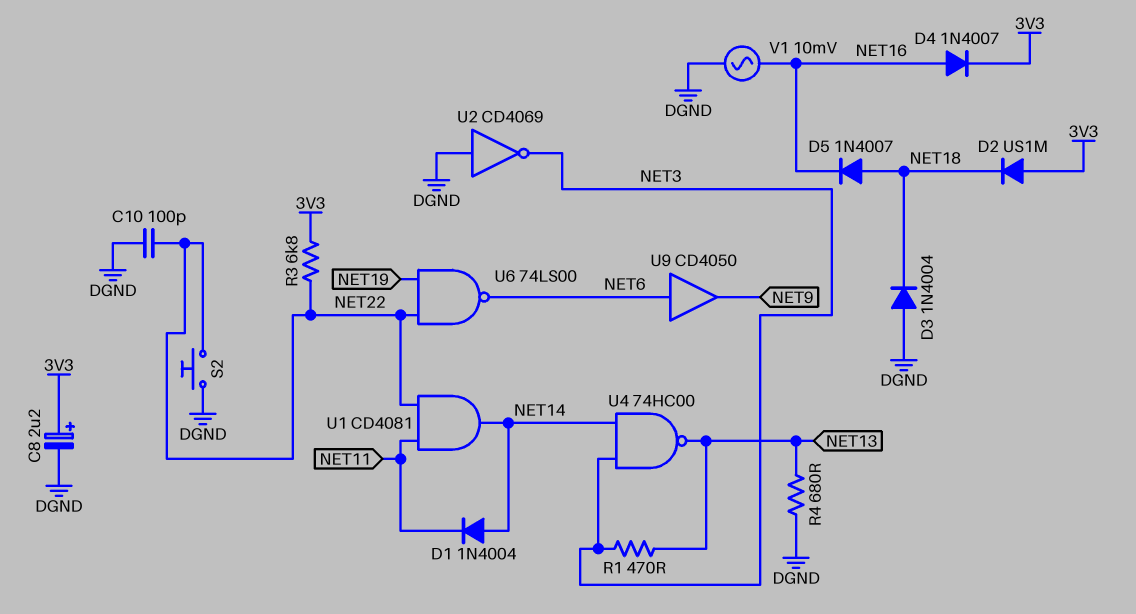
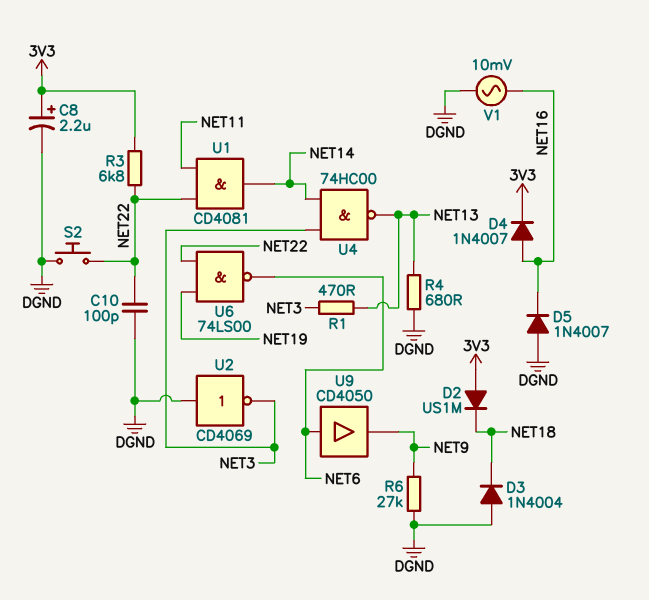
D1: diode 1N4004 (A NET14, K NET11) -> none
D5: diode 1N4007 (A NET18, K NET16) -> diode 1N4007 (A DGND, K NET16)
R6: none -> 27k (DGND, NET9)

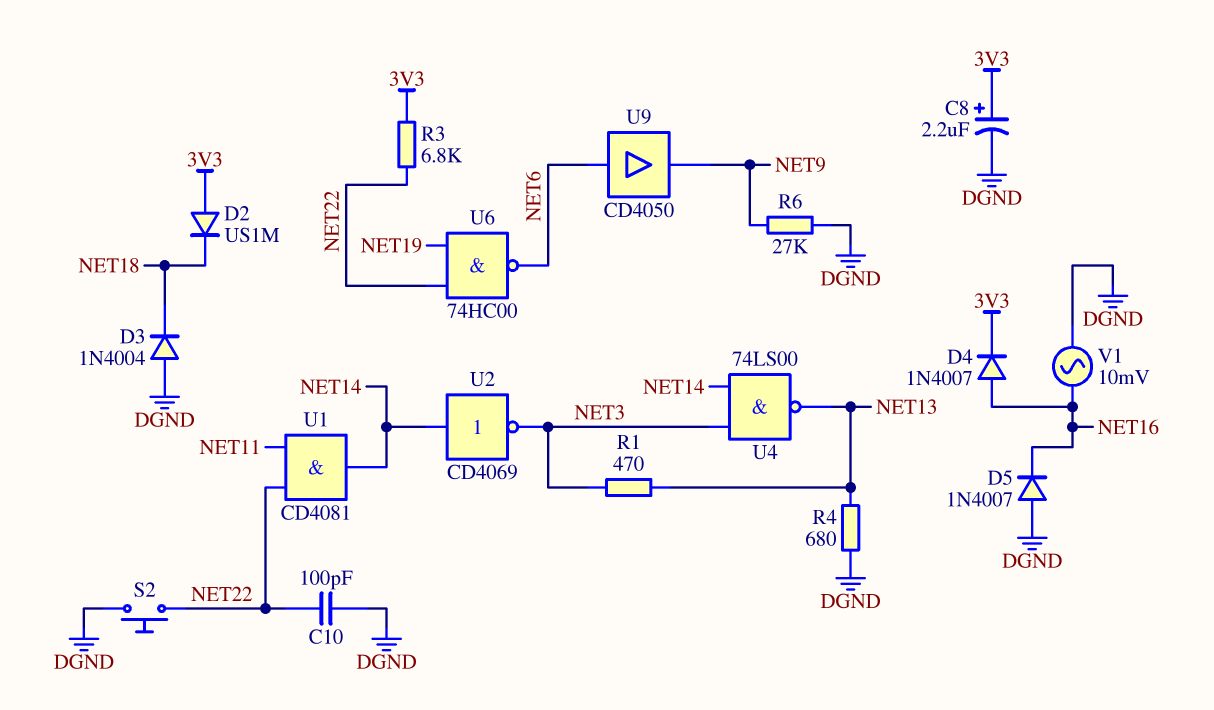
U2: NOT CD4069 (in DGND, out NET3) -> NOT CD4069 (in NET14, out NET3)
U4: NAND 74HC00 (in NET3, in NET14, out NET13) -> NAND 74LS00 (in NET3, in NET14, out NET13)
U6: NAND 74LS00 (in NET19, in NET22, out NET6) -> NAND 74HC00 (in NET19, in NET22, out NET6)

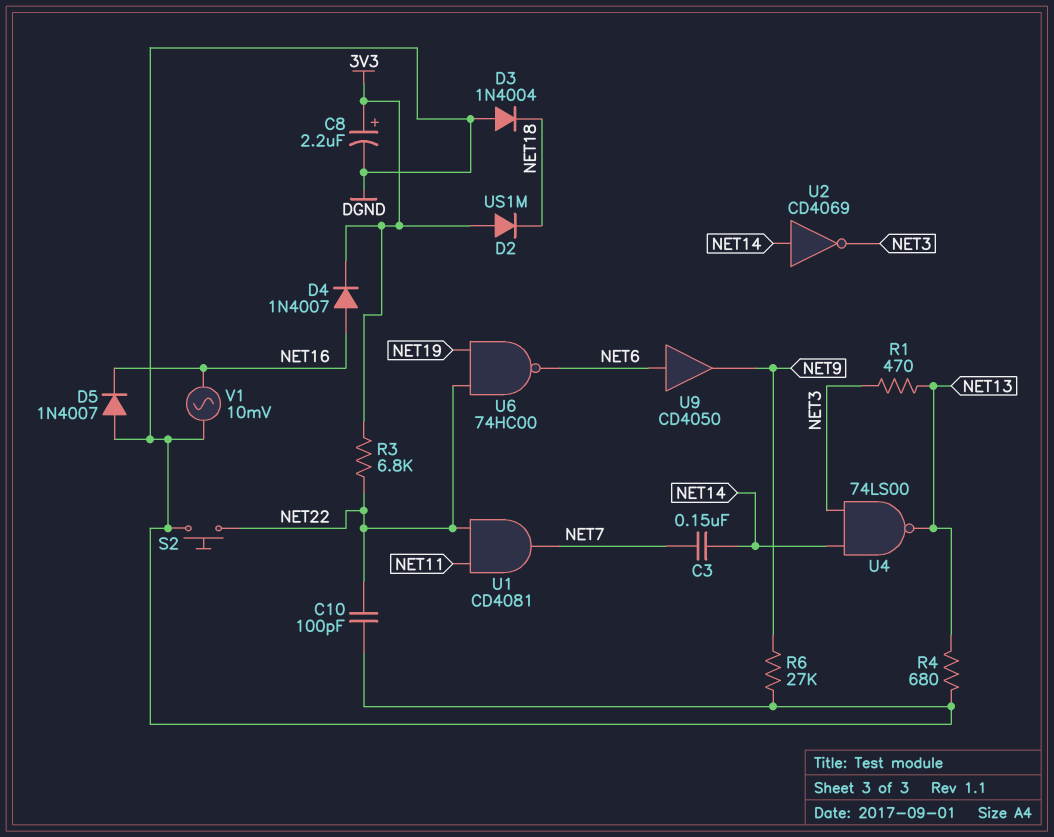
C3: none -> 150nF (NET7, NET14)
U1: AND CD4081 (in NET11, in NET22, out NET14) -> AND CD4081 (in NET11, in NET22, out NET7)

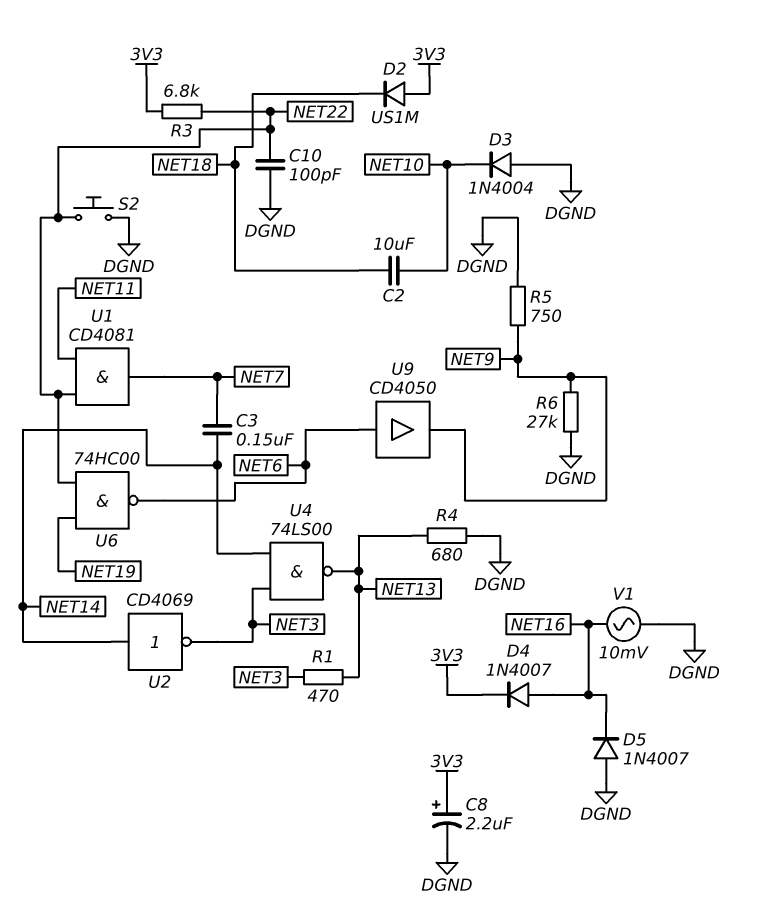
C2: none -> 10uF (NET10, NET18)
D3: diode 1N4004 (A DGND, K NET18) -> diode 1N4004 (A DGND, K NET10)
R5: none -> 750 (DGND, NET9)

